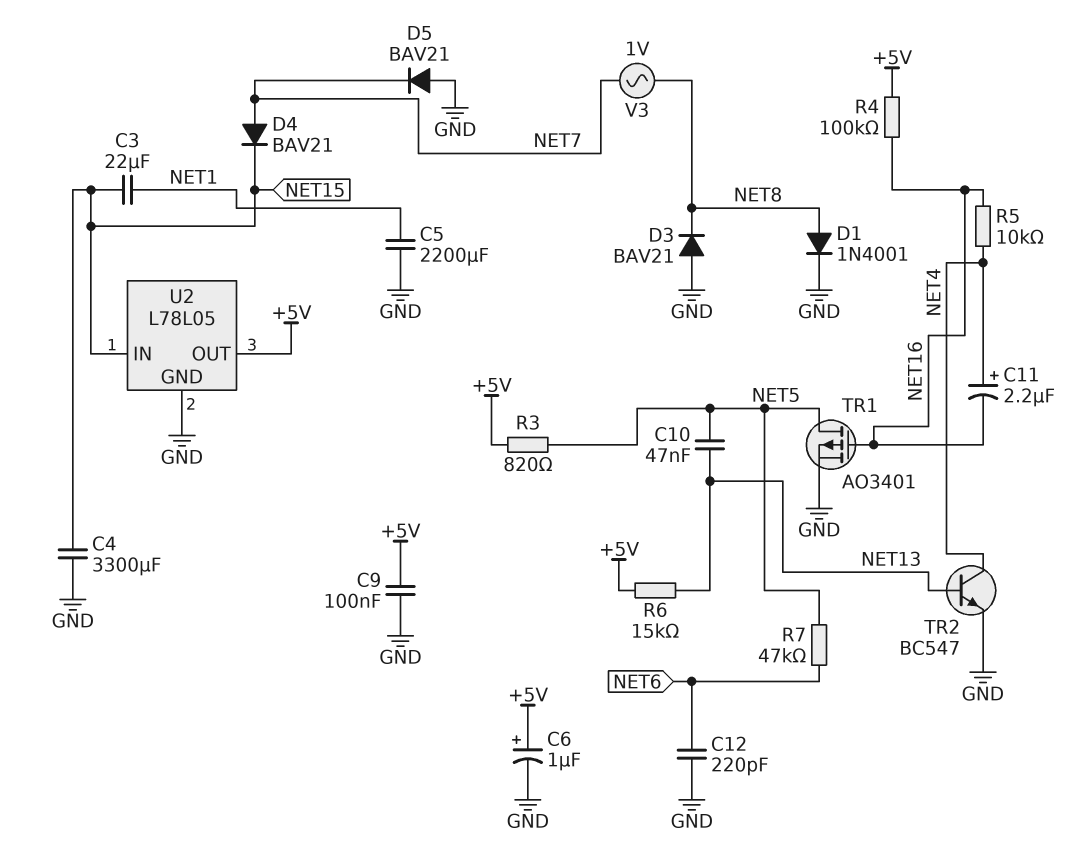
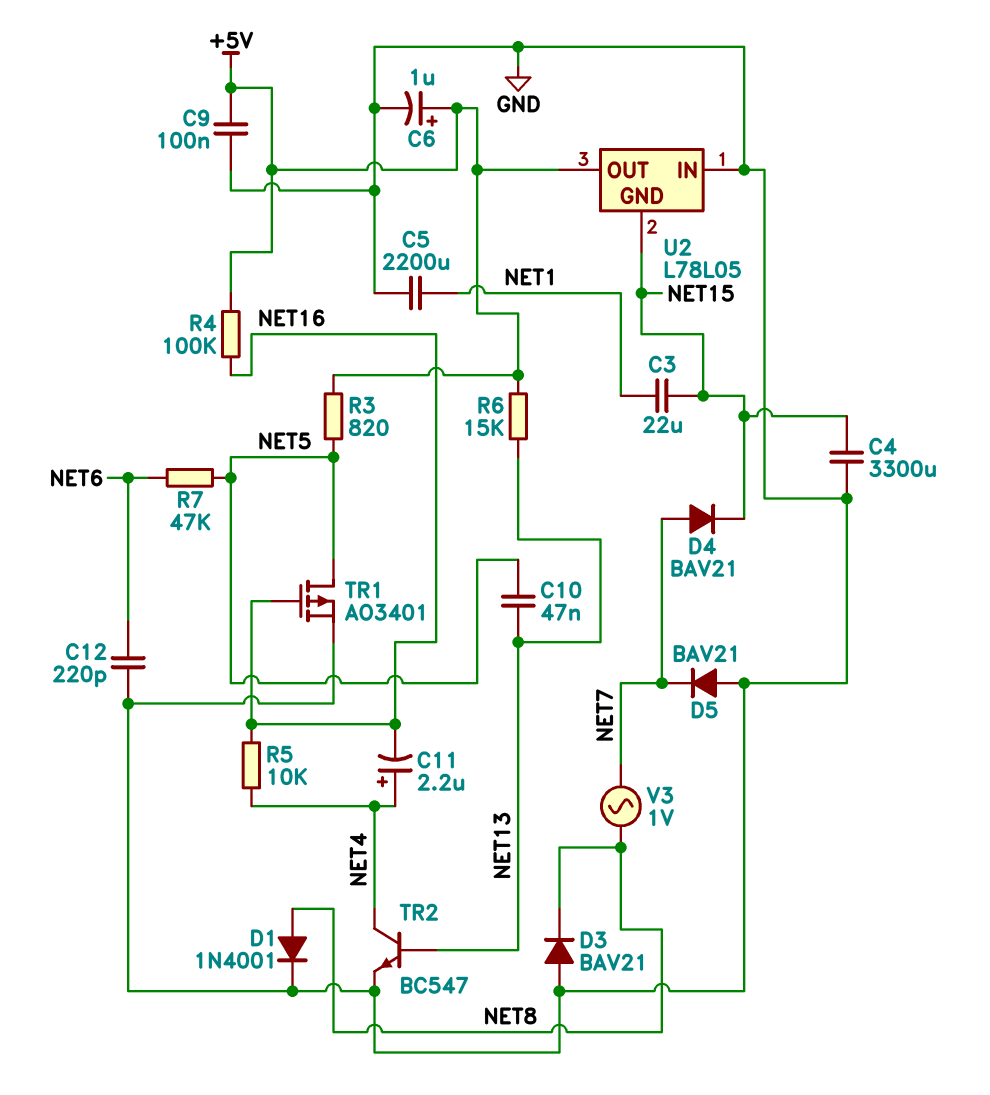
U2 pin GND: GND -> NET15
U2 pin IN: NET15 -> GND

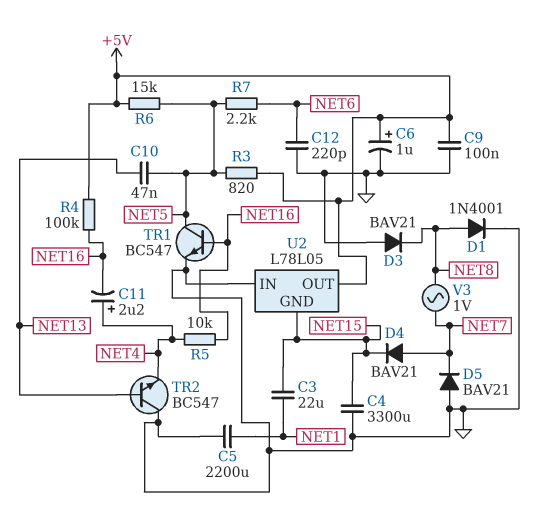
R6: 15k (+5V, NET13) -> 15k (+5V, NET5)
R7: 47k (NET5, NET6) -> 2.2k (NET5, NET6)
TR1: PMOS AO3401 (G NET16, D NET5, S GND) -> NPN BC547 (B NET16, C NET5, E GND)
TR2: NPN BC547 (B NET13, C NET4, E GND) -> NPN BC547 (B NET13, C GND, E NET4)

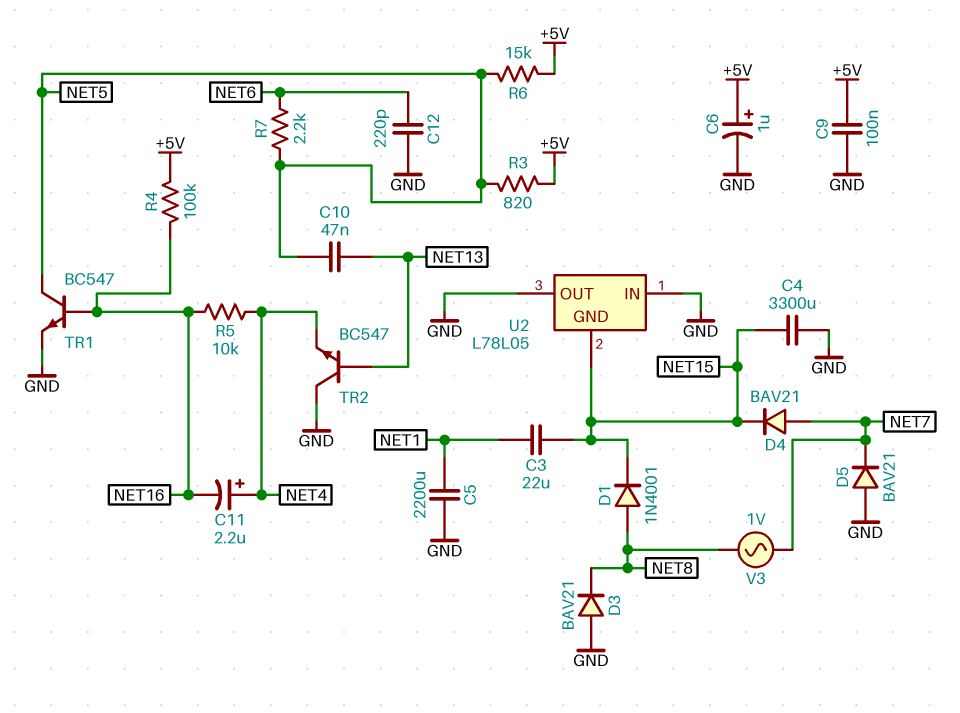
D1: diode 1N4001 (A NET8, K GND) -> diode 1N4001 (A NET8, K NET15)
U2 pin OUT: +5V -> GND

